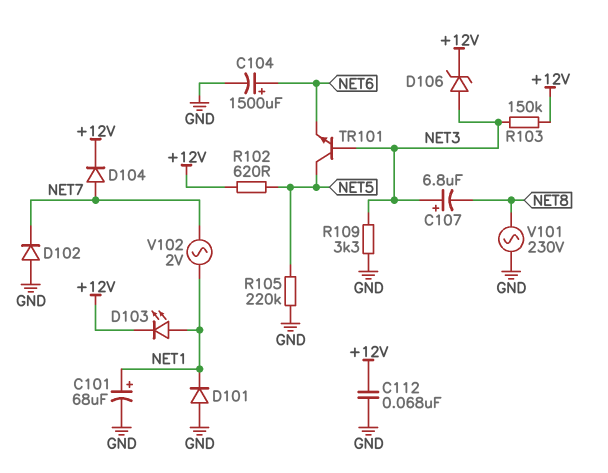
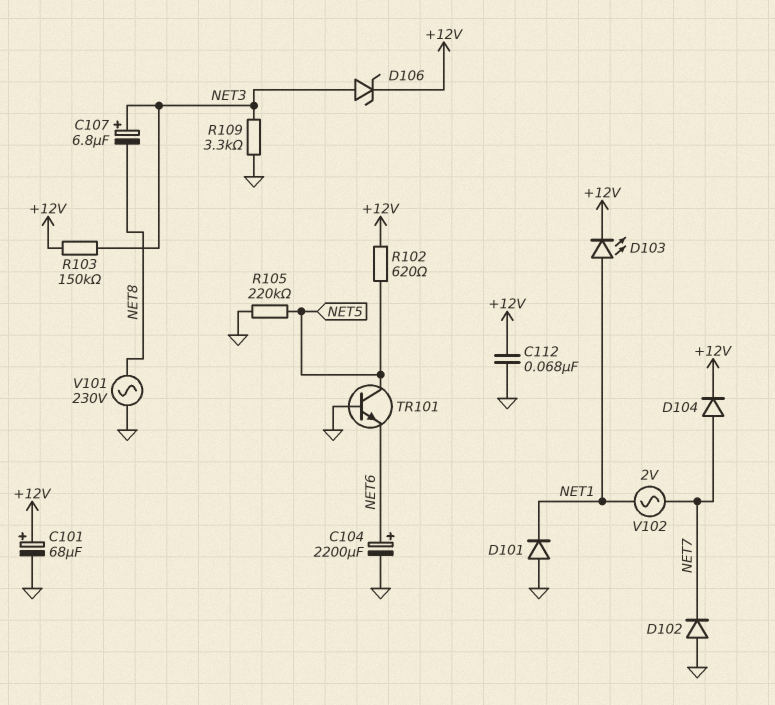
C101: 68uF (plus NET1, minus GND) -> 68uF (plus +12V, minus GND)
C104: 1500uF (plus NET6, minus GND) -> 2200uF (plus NET6, minus GND)
TR101: NPN (B NET3, C NET5, E NET6) -> NPN (B GND, C NET5, E NET6)

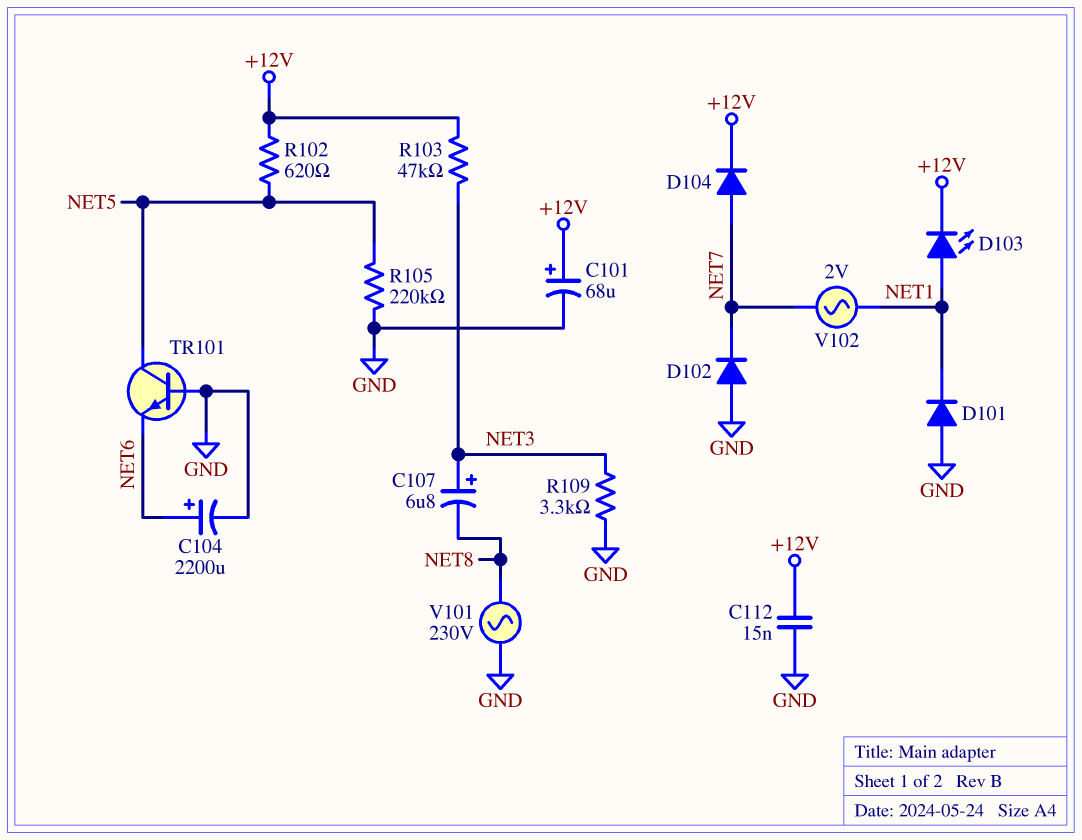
C112: 68nF (+12V, GND) -> 15nF (+12V, GND)
D106: zener (A NET3, K +12V) -> none
R103: 150k (+12V, NET3) -> 47k (+12V, NET3)

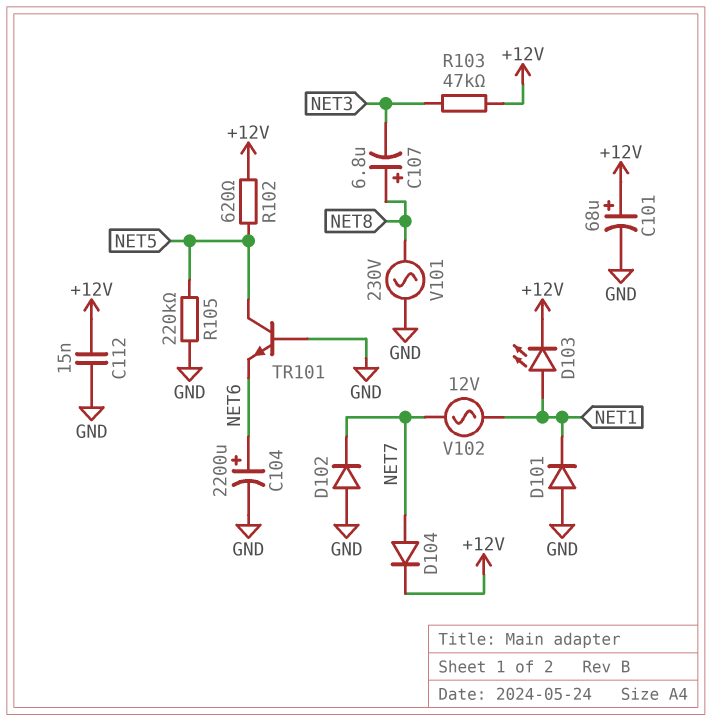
C107: 6.8uF (plus NET3, minus NET8) -> 6.8uF (plus NET8, minus NET3)
R109: 3.3k (GND, NET3) -> none
V102: AC 2V (NET1, NET7) -> AC 12V (NET1, NET7)

